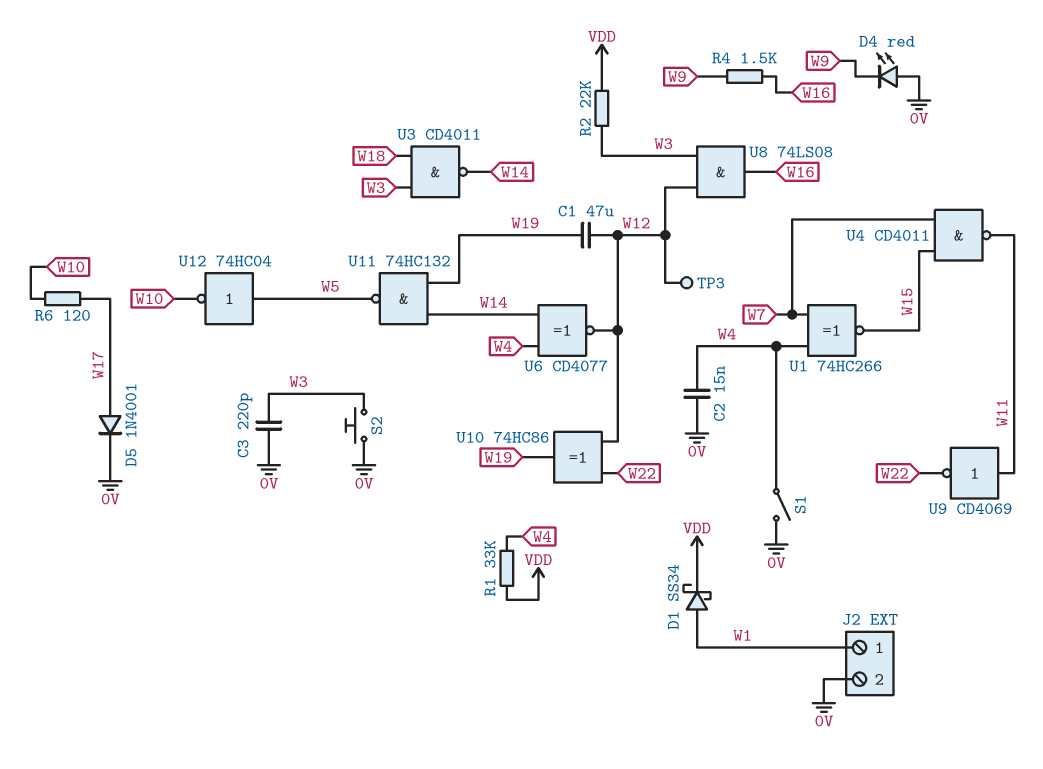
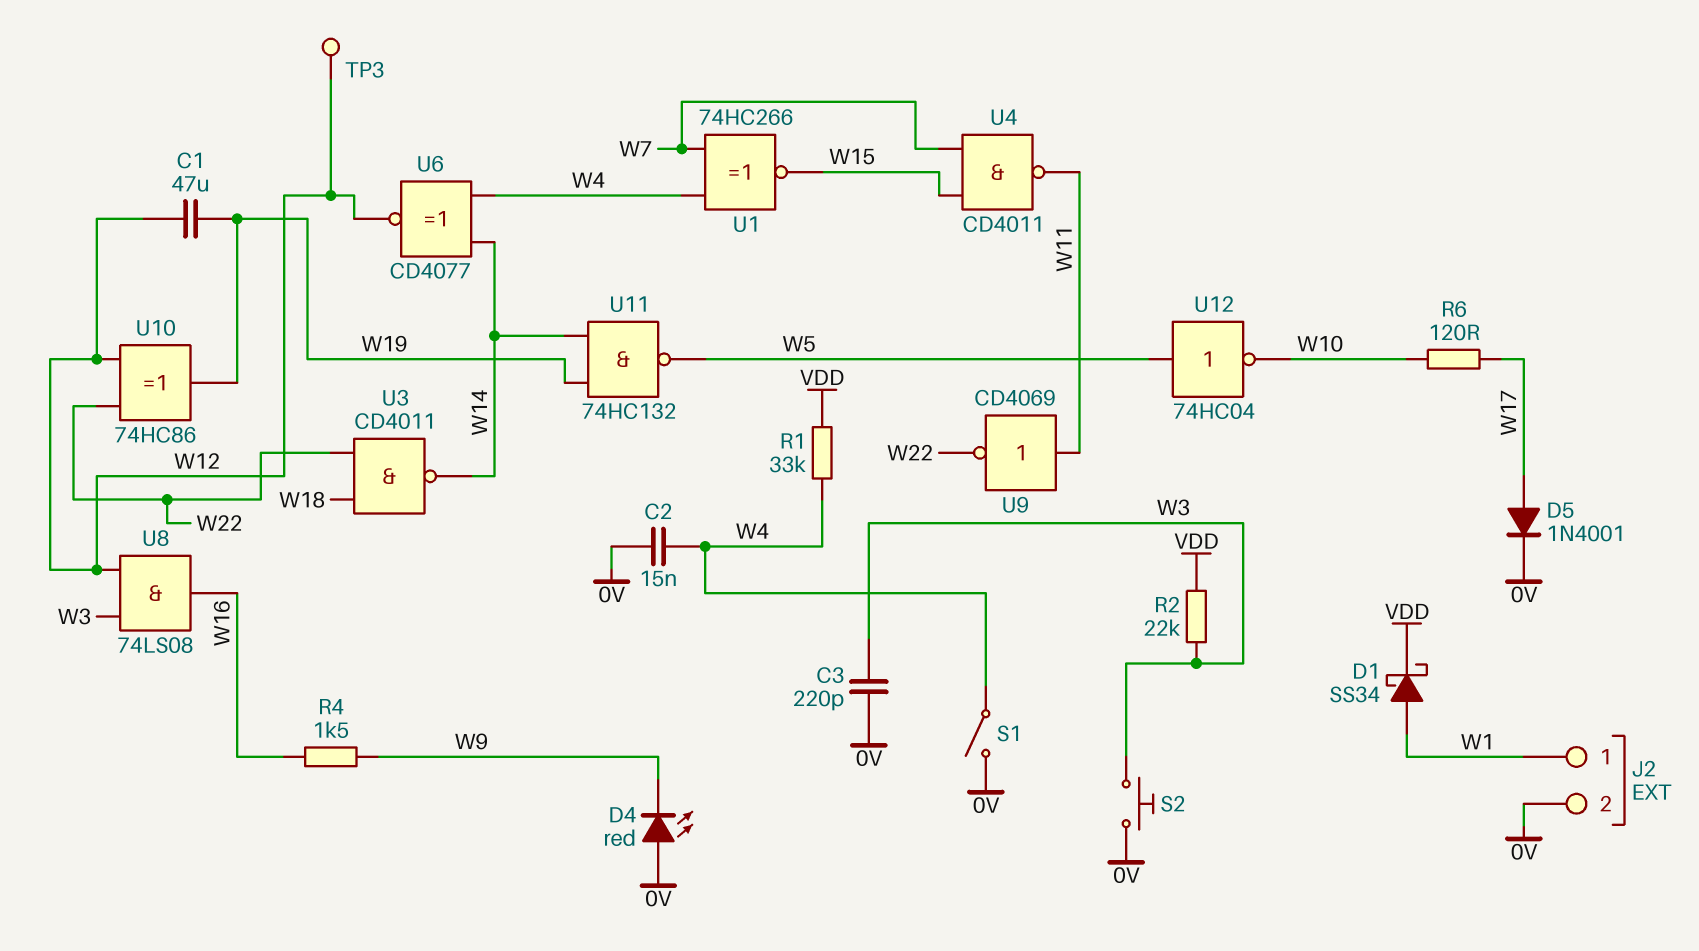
U3: NAND CD4011 (in W3, in W18, out W14) -> NAND CD4011 (in W18, in W22, out W14)

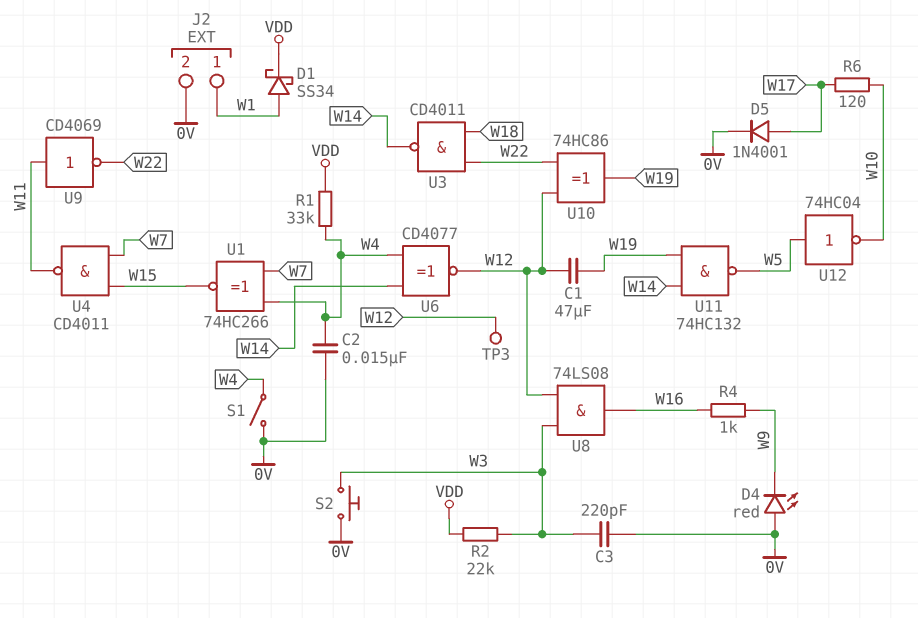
R4: 1.5k (W9, W16) -> 1k (W9, W16)

